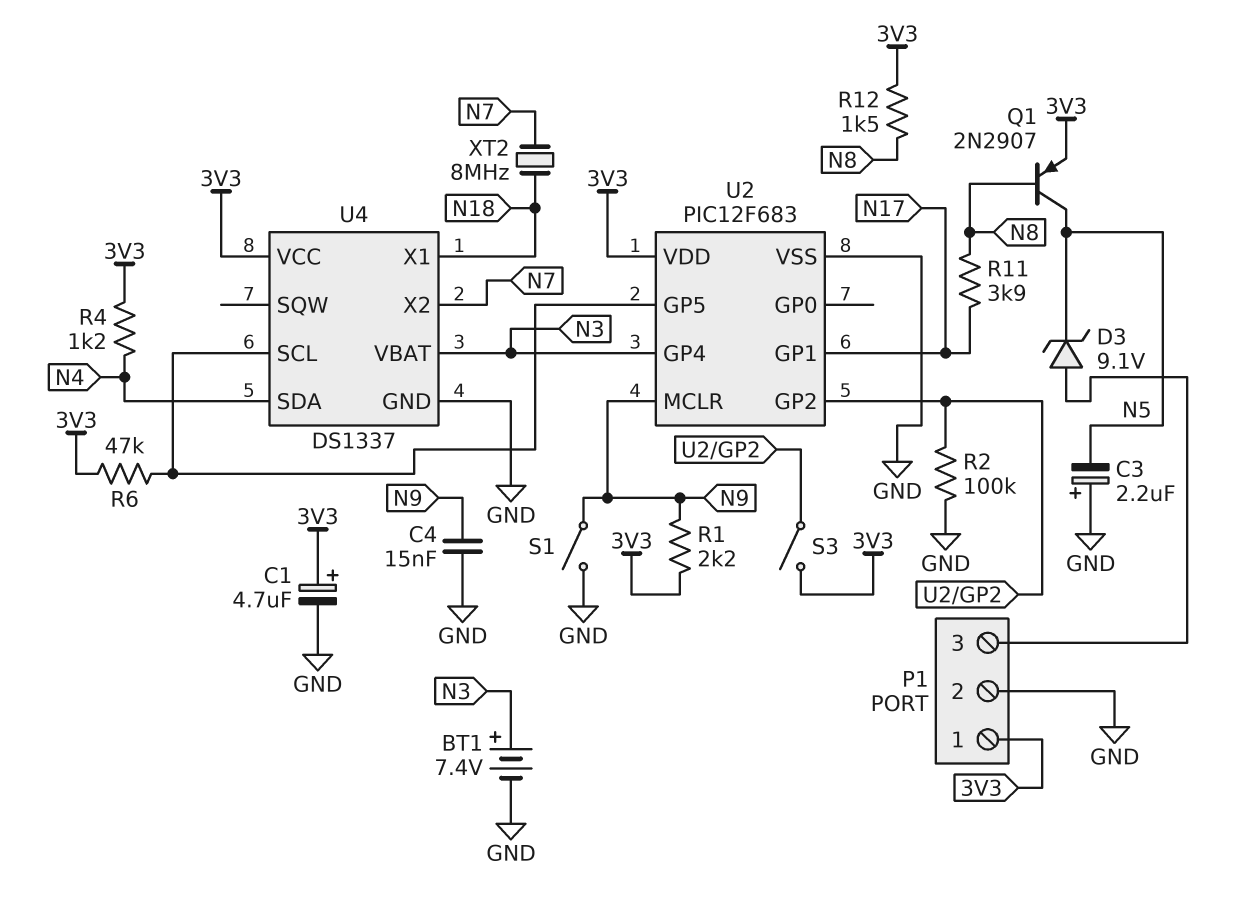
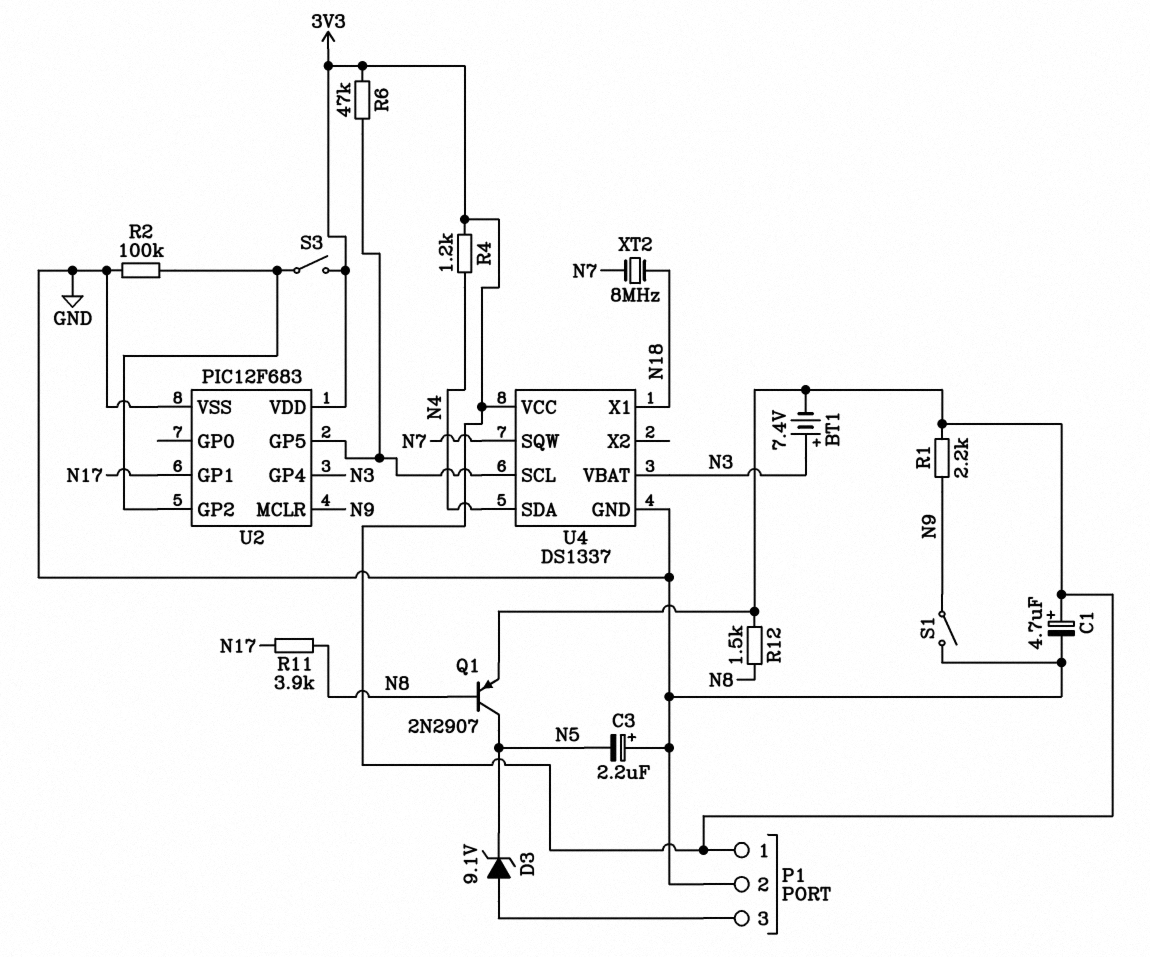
BT1: 7.4V (plus N3, minus GND) -> 7.4V (plus N3, minus 3V3)
C4: 15nF (GND, N9) -> none
U4 pin SQW: none -> N7
U4 pin X2: N7 -> none

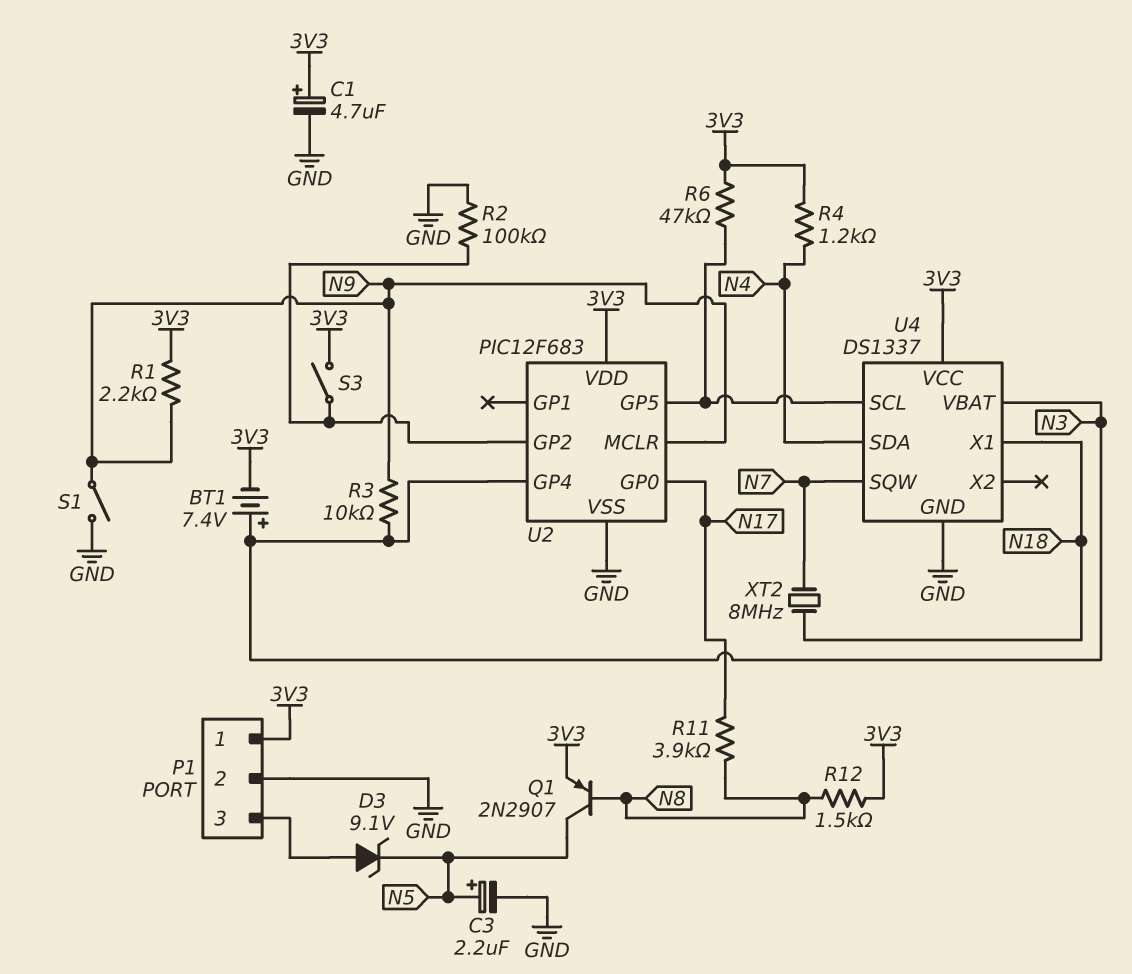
C3: 2.2uF (plus GND, minus N5) -> 2.2uF (plus N5, minus GND)
R3: none -> 10k (N3, N9)
U2 pin GP0: none -> N17
U2 pin GP1: N17 -> none

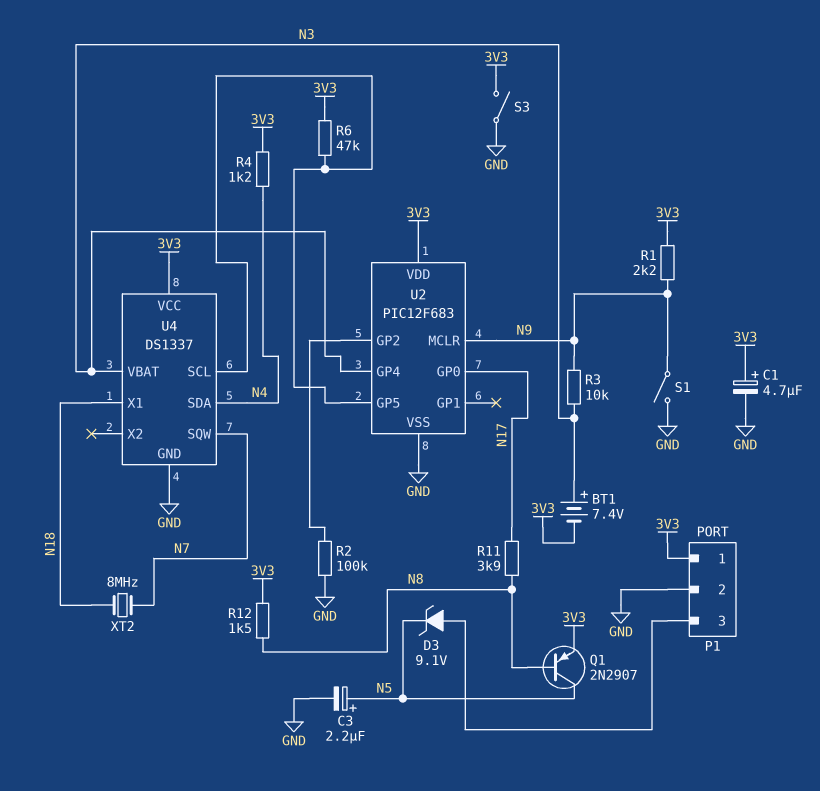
S3: switch (3V3, U2/GP2) -> switch (3V3, GND)

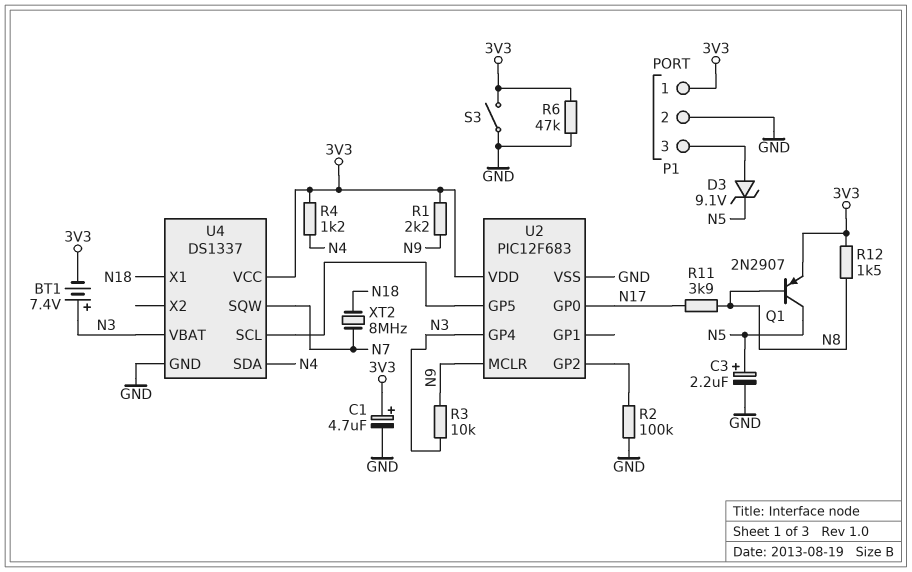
R6: 47k (3V3, U2/GP5) -> 47k (3V3, GND)
S1: switch (GND, N9) -> none

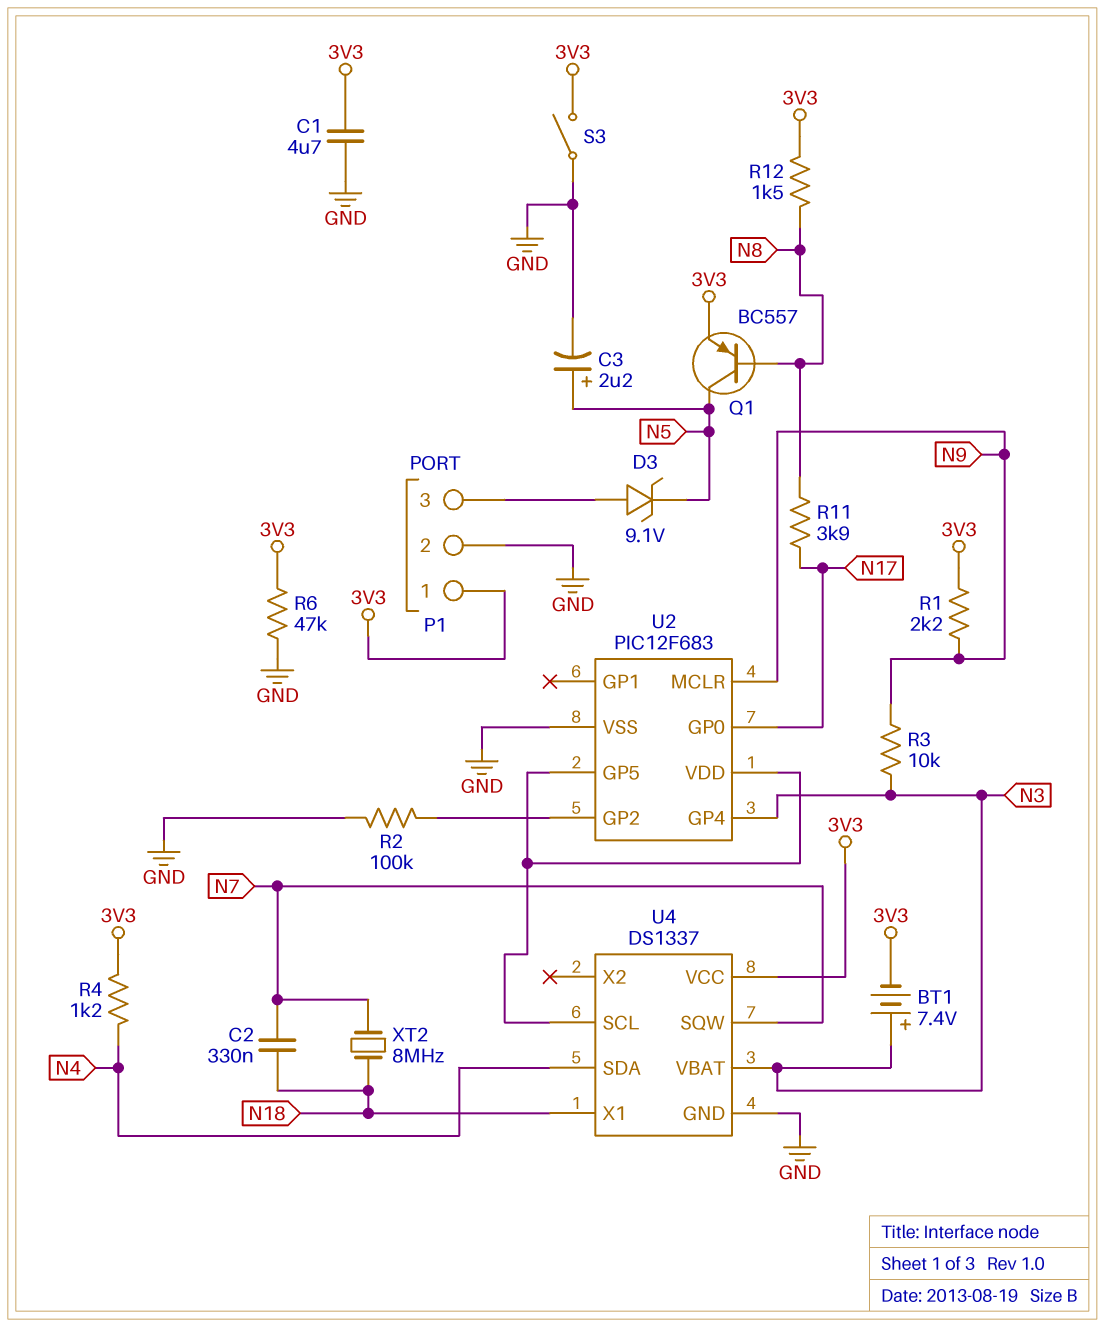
C1: 4.7uF (plus 3V3, minus GND) -> 4.7uF (3V3, GND)
C2: none -> 330nF (N7, N18)
Q1: PNP 2N2907 (B N8, C N5, E 3V3) -> PNP BC557 (B N8, C N5, E 3V3)
U2 pin VDD: 3V3 -> U2/GP5

